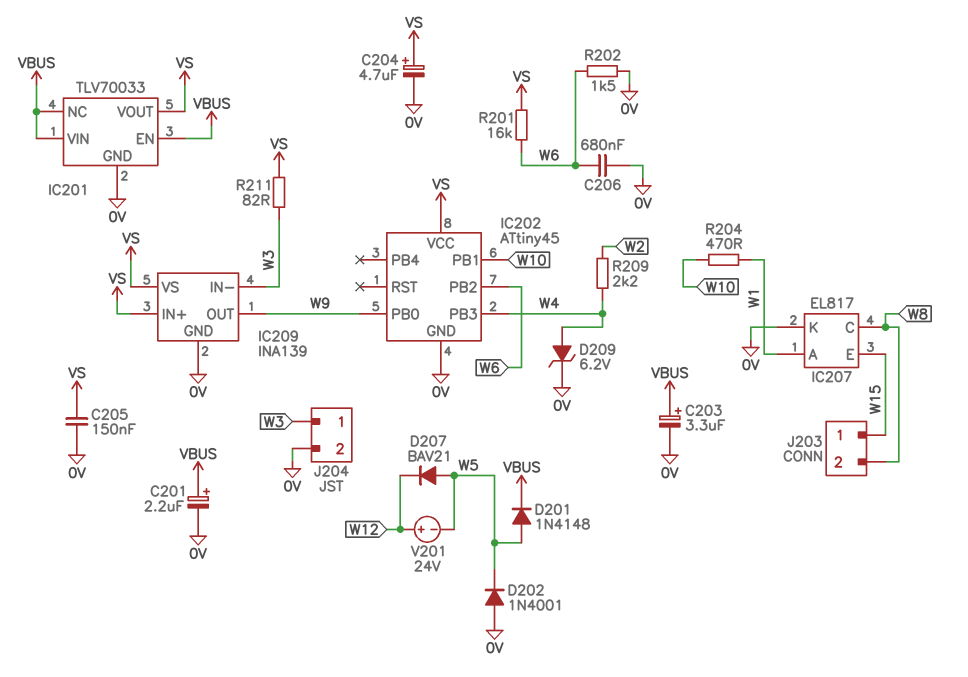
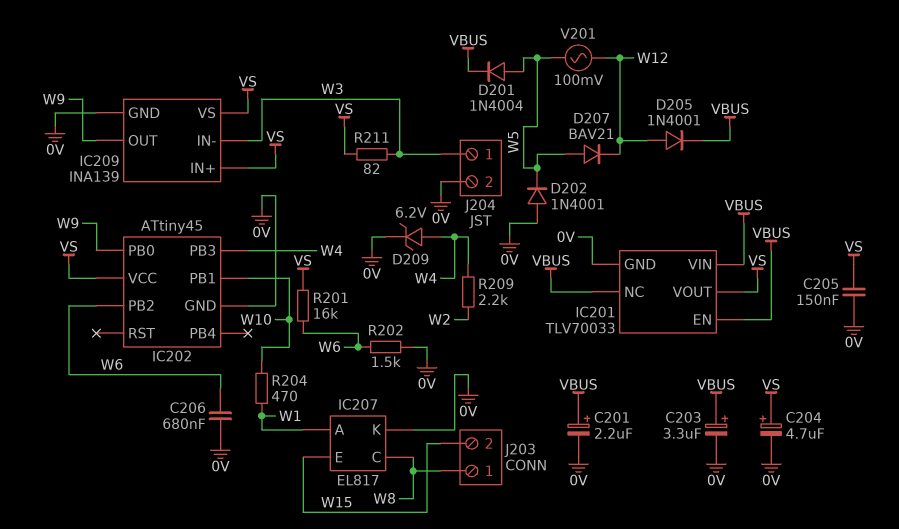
D201: diode 1N4148 (A W5, K VBUS) -> diode 1N4004 (A W5, K VBUS)
D205: none -> diode 1N4001 (A W12, K VBUS)
J203 pin 1: W15 -> W8
J203 pin 2: W8 -> W15
V201: 24V (plus W12, minus W5) -> AC 100mV (W5, W12)

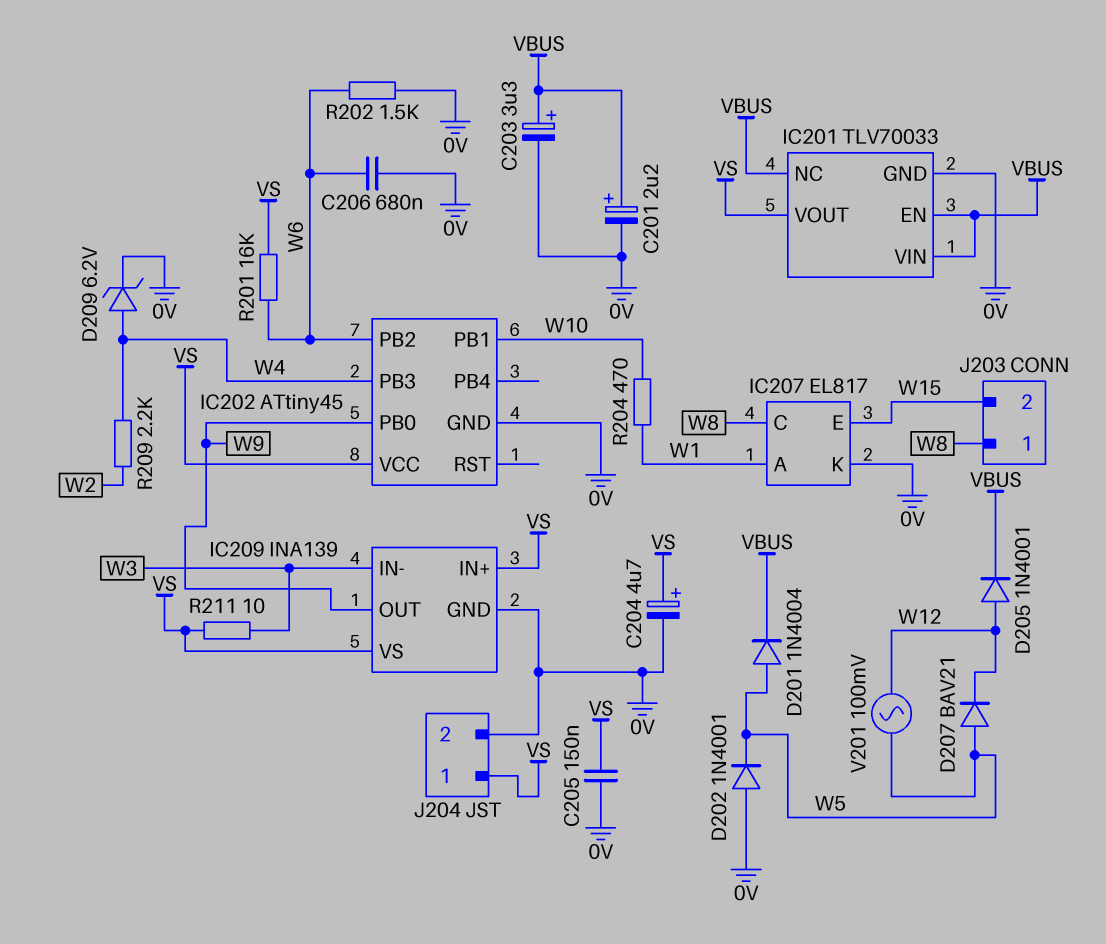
J204 pin 1: W3 -> VS
R211: 82 (VS, W3) -> 10 (VS, W3)

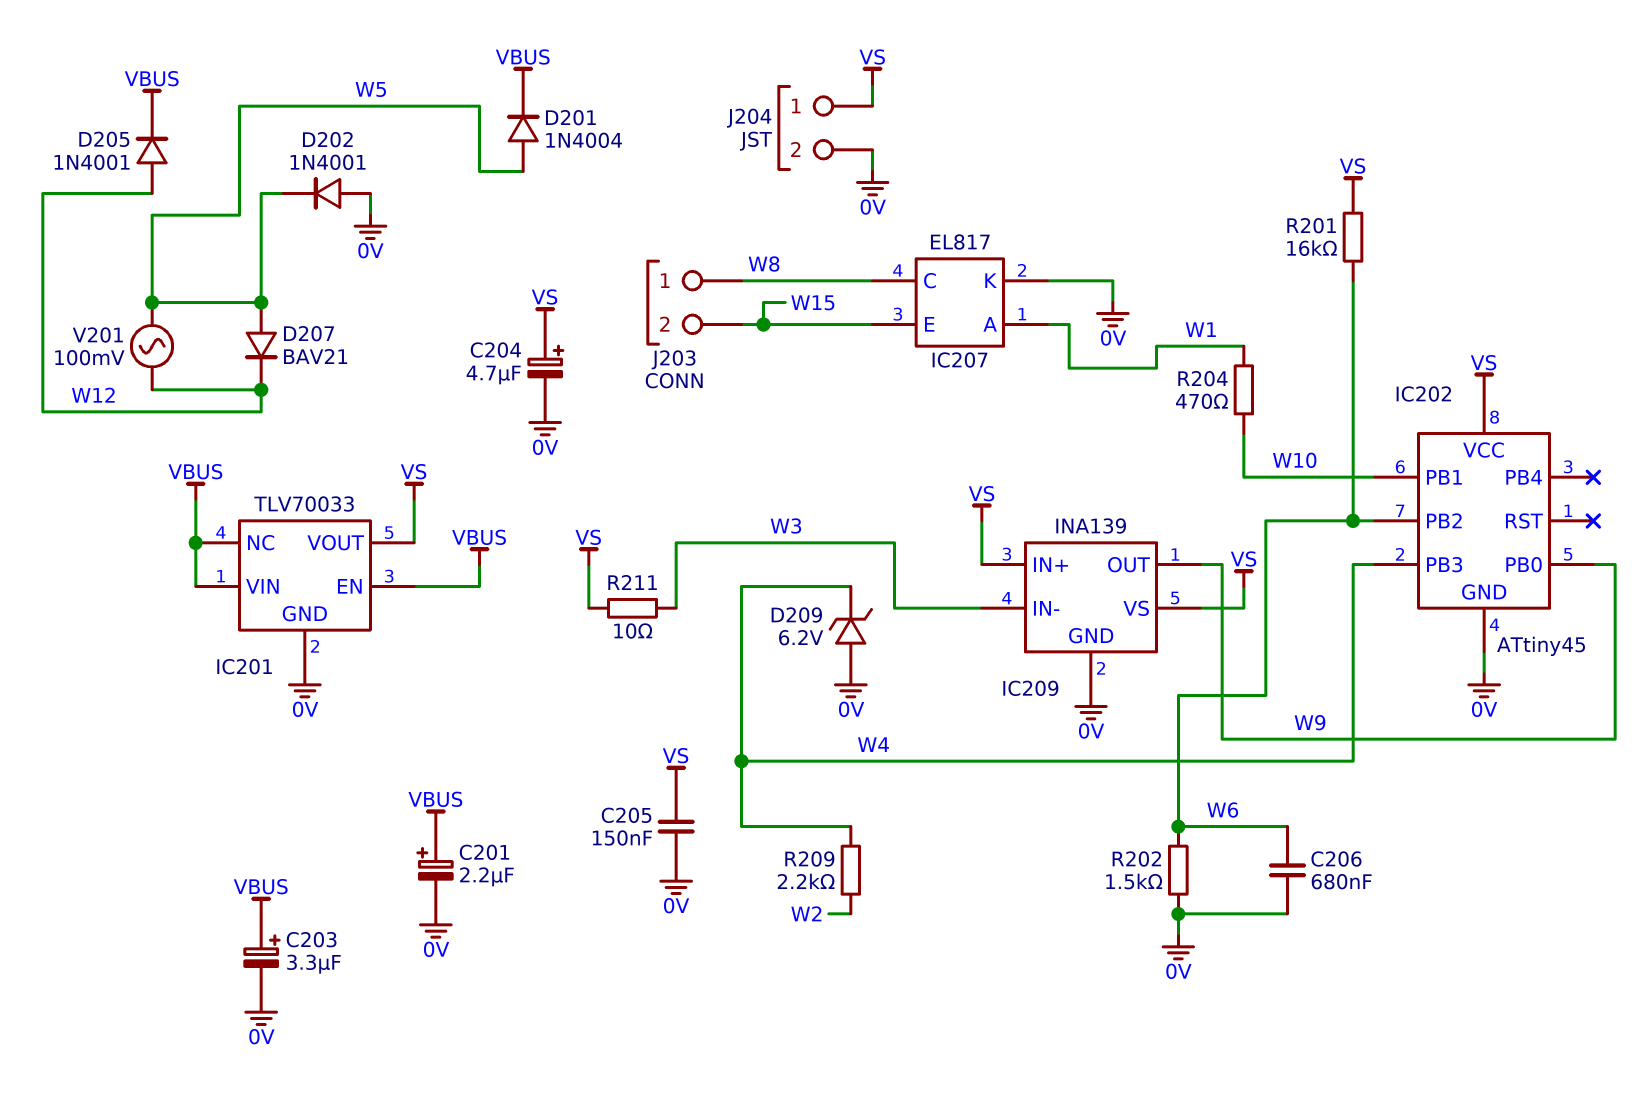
D209: zener 6.2V (A W4, K 0V) -> zener 6.2V (A 0V, K W4)

